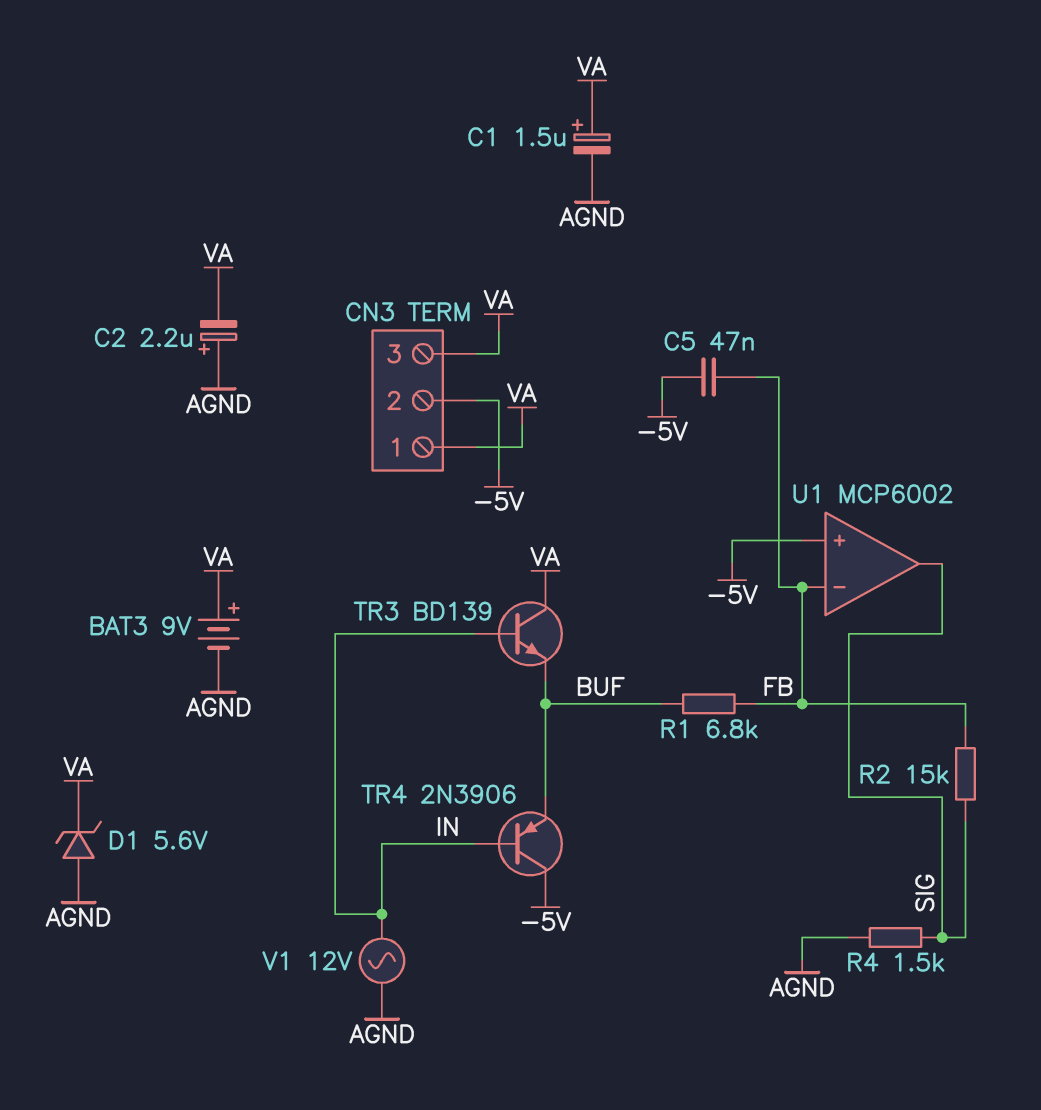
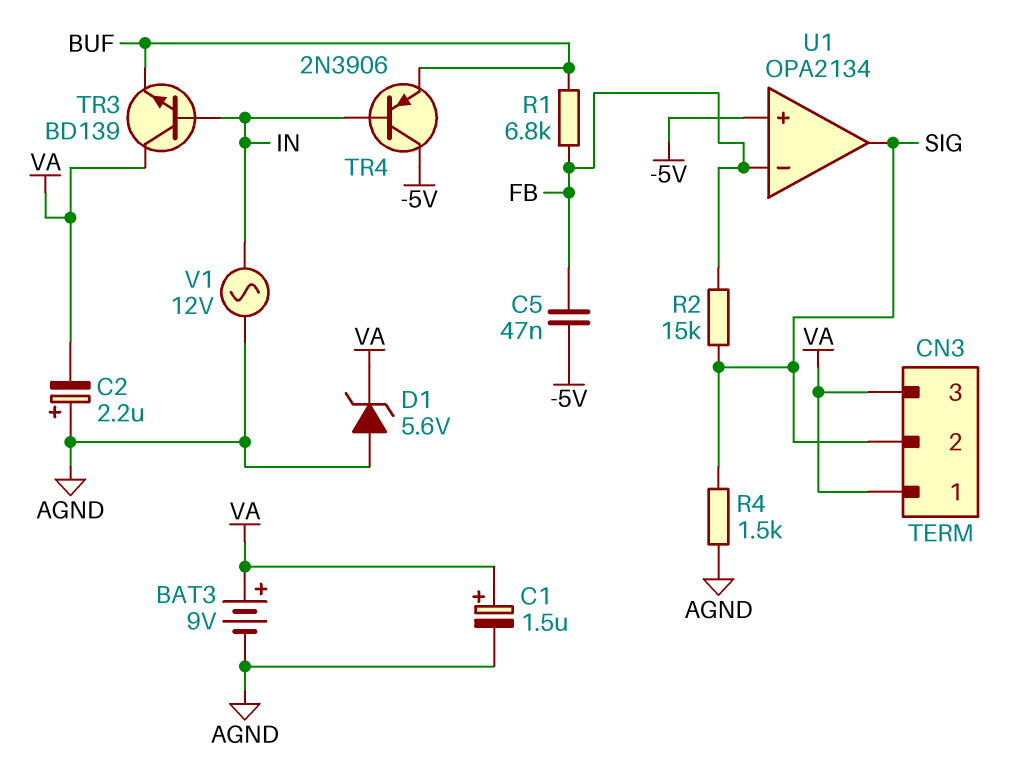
CN3 pin 2: -5V -> SIG
U1: MCP6002 -> OPA2134

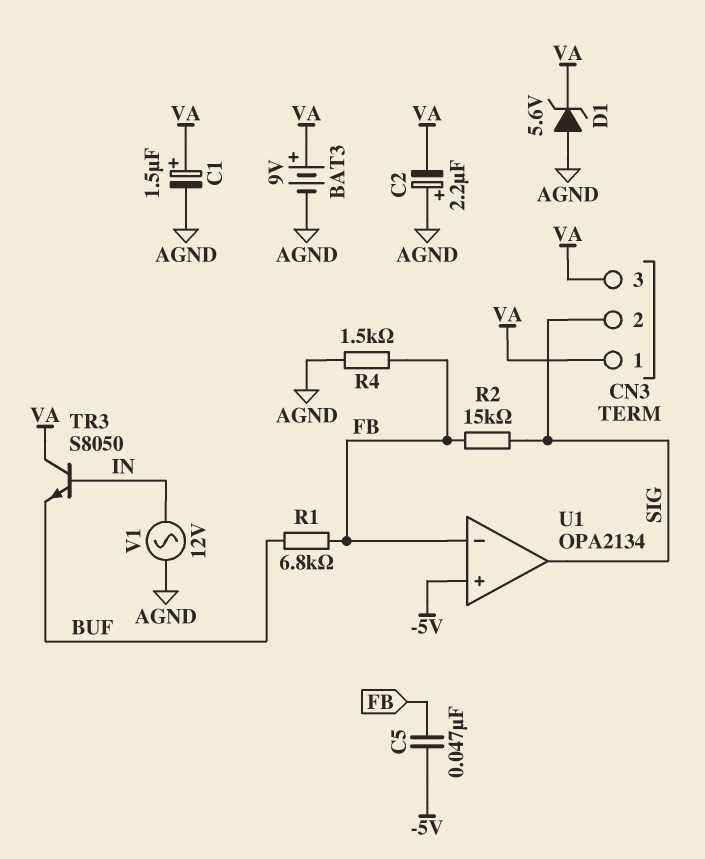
R4: 1.5k (AGND, SIG) -> 1.5k (AGND, FB)
TR3: NPN BD139 (B IN, C VA, E BUF) -> NPN S8050 (B IN, C VA, E BUF)
TR4: PNP 2N3906 (B IN, C -5V, E BUF) -> none

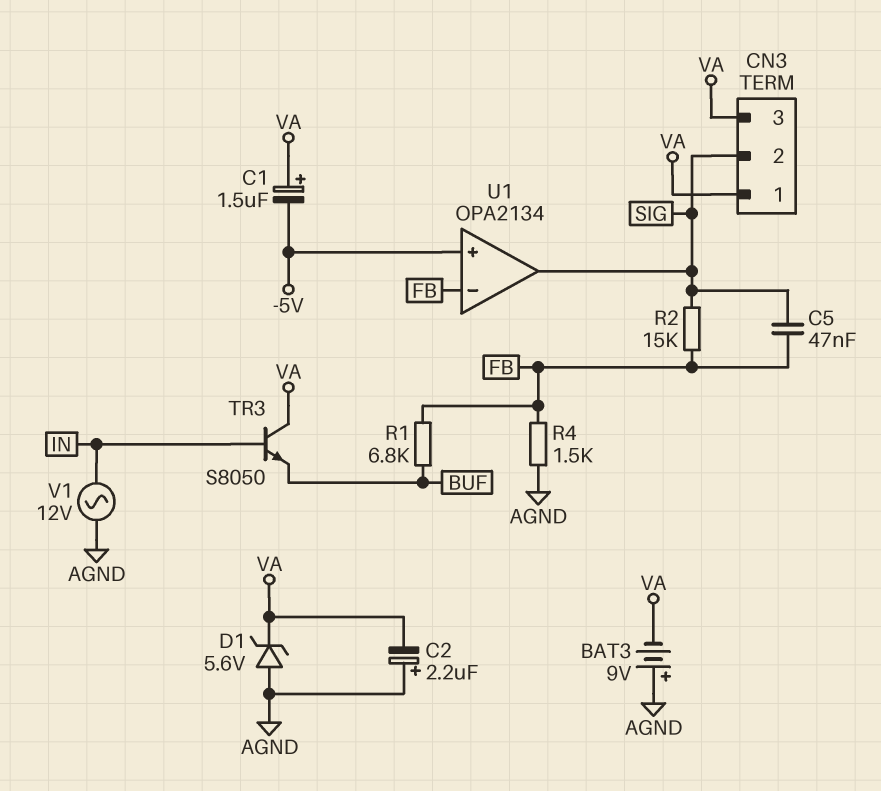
BAT3: 9V (plus VA, minus AGND) -> 9V (plus AGND, minus VA)
C1: 1.5uF (plus VA, minus AGND) -> 1.5uF (plus VA, minus -5V)
C5: 47nF (-5V, FB) -> 47nF (FB, SIG)

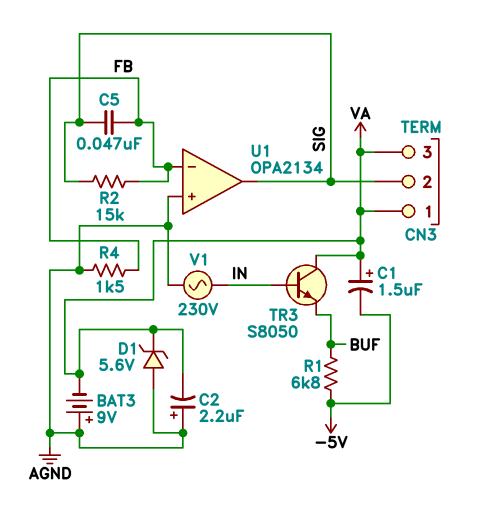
R1: 6.8k (BUF, FB) -> 6.8k (-5V, BUF)
U1 pin in+: -5V -> AGND
V1: AC 12V (AGND, IN) -> AC 230V (AGND, IN)

